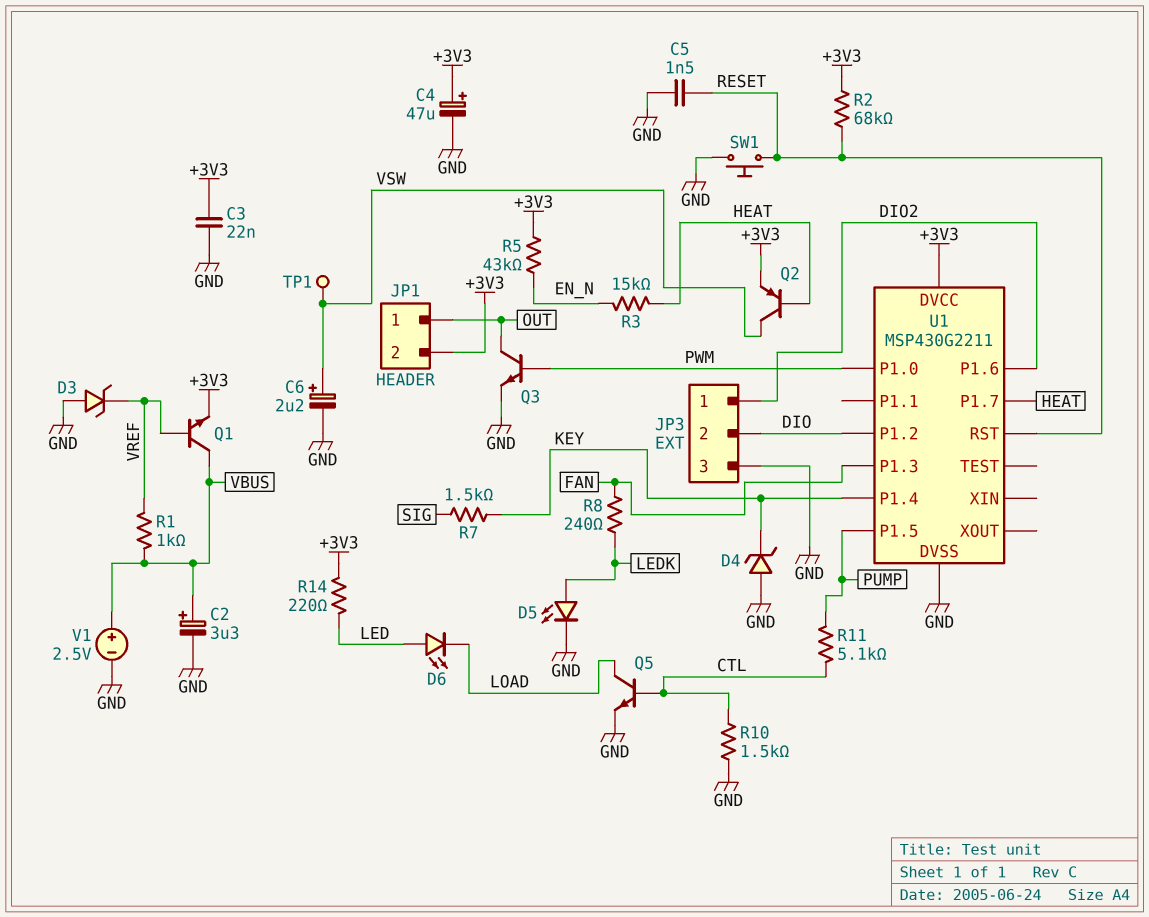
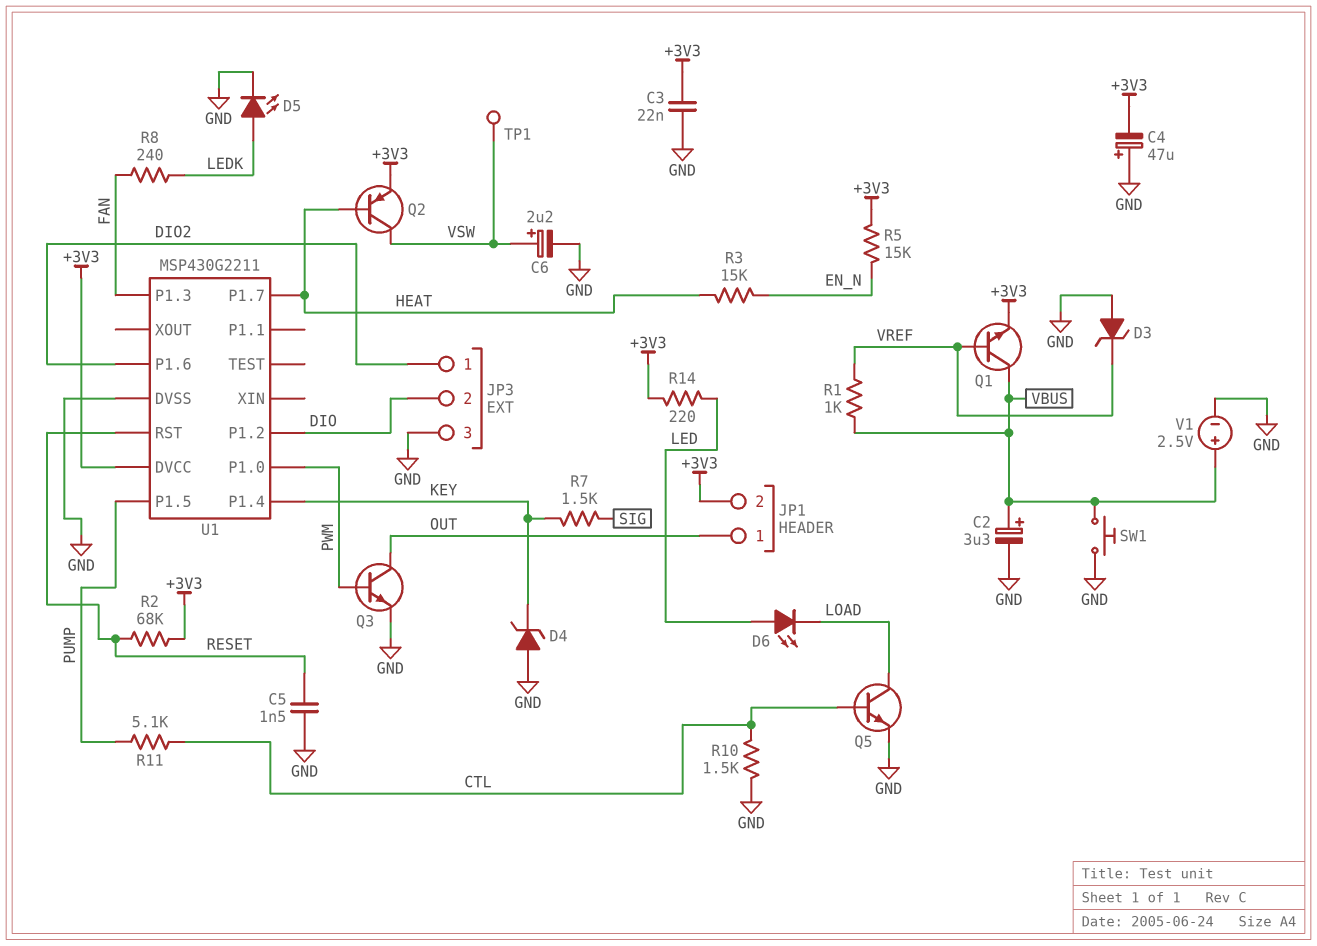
C4: 47uF (plus +3V3, minus GND) -> 47uF (plus GND, minus +3V3)
R5: 43k (+3V3, EN_N) -> 15k (+3V3, EN_N)
SW1: button (GND, RESET) -> button (GND, VBUS)

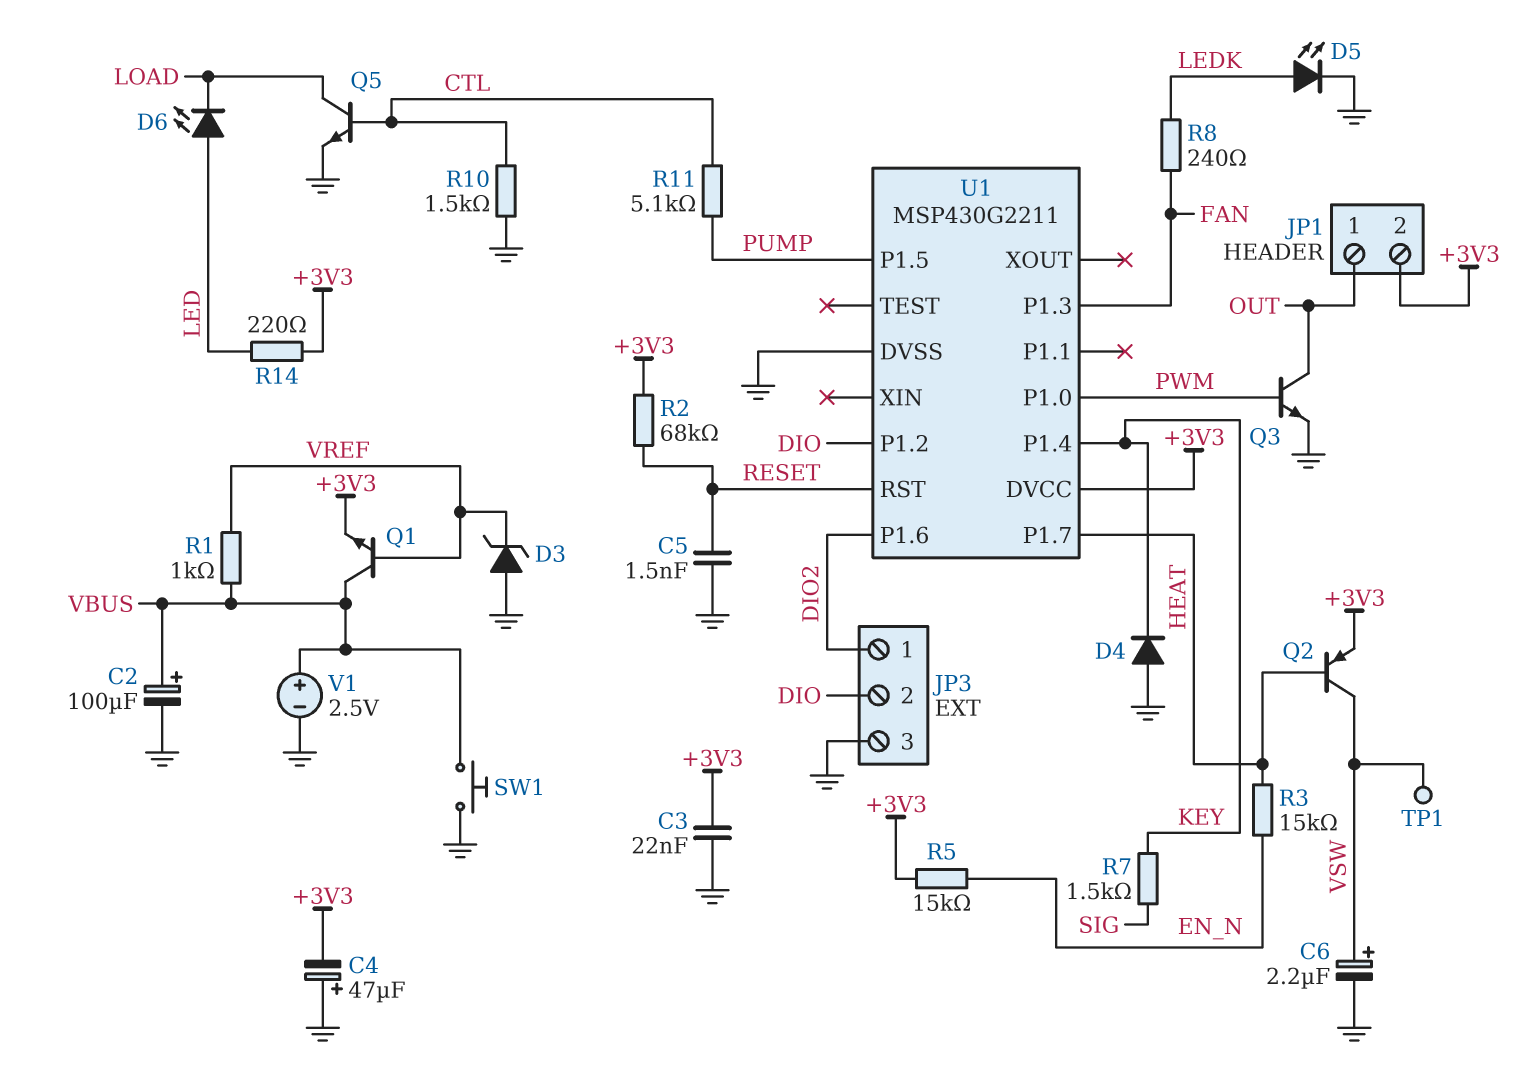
C2: 3.3uF (plus VBUS, minus GND) -> 100uF (plus VBUS, minus GND)
D4: zener (A GND, K KEY) -> diode (A GND, K KEY)

